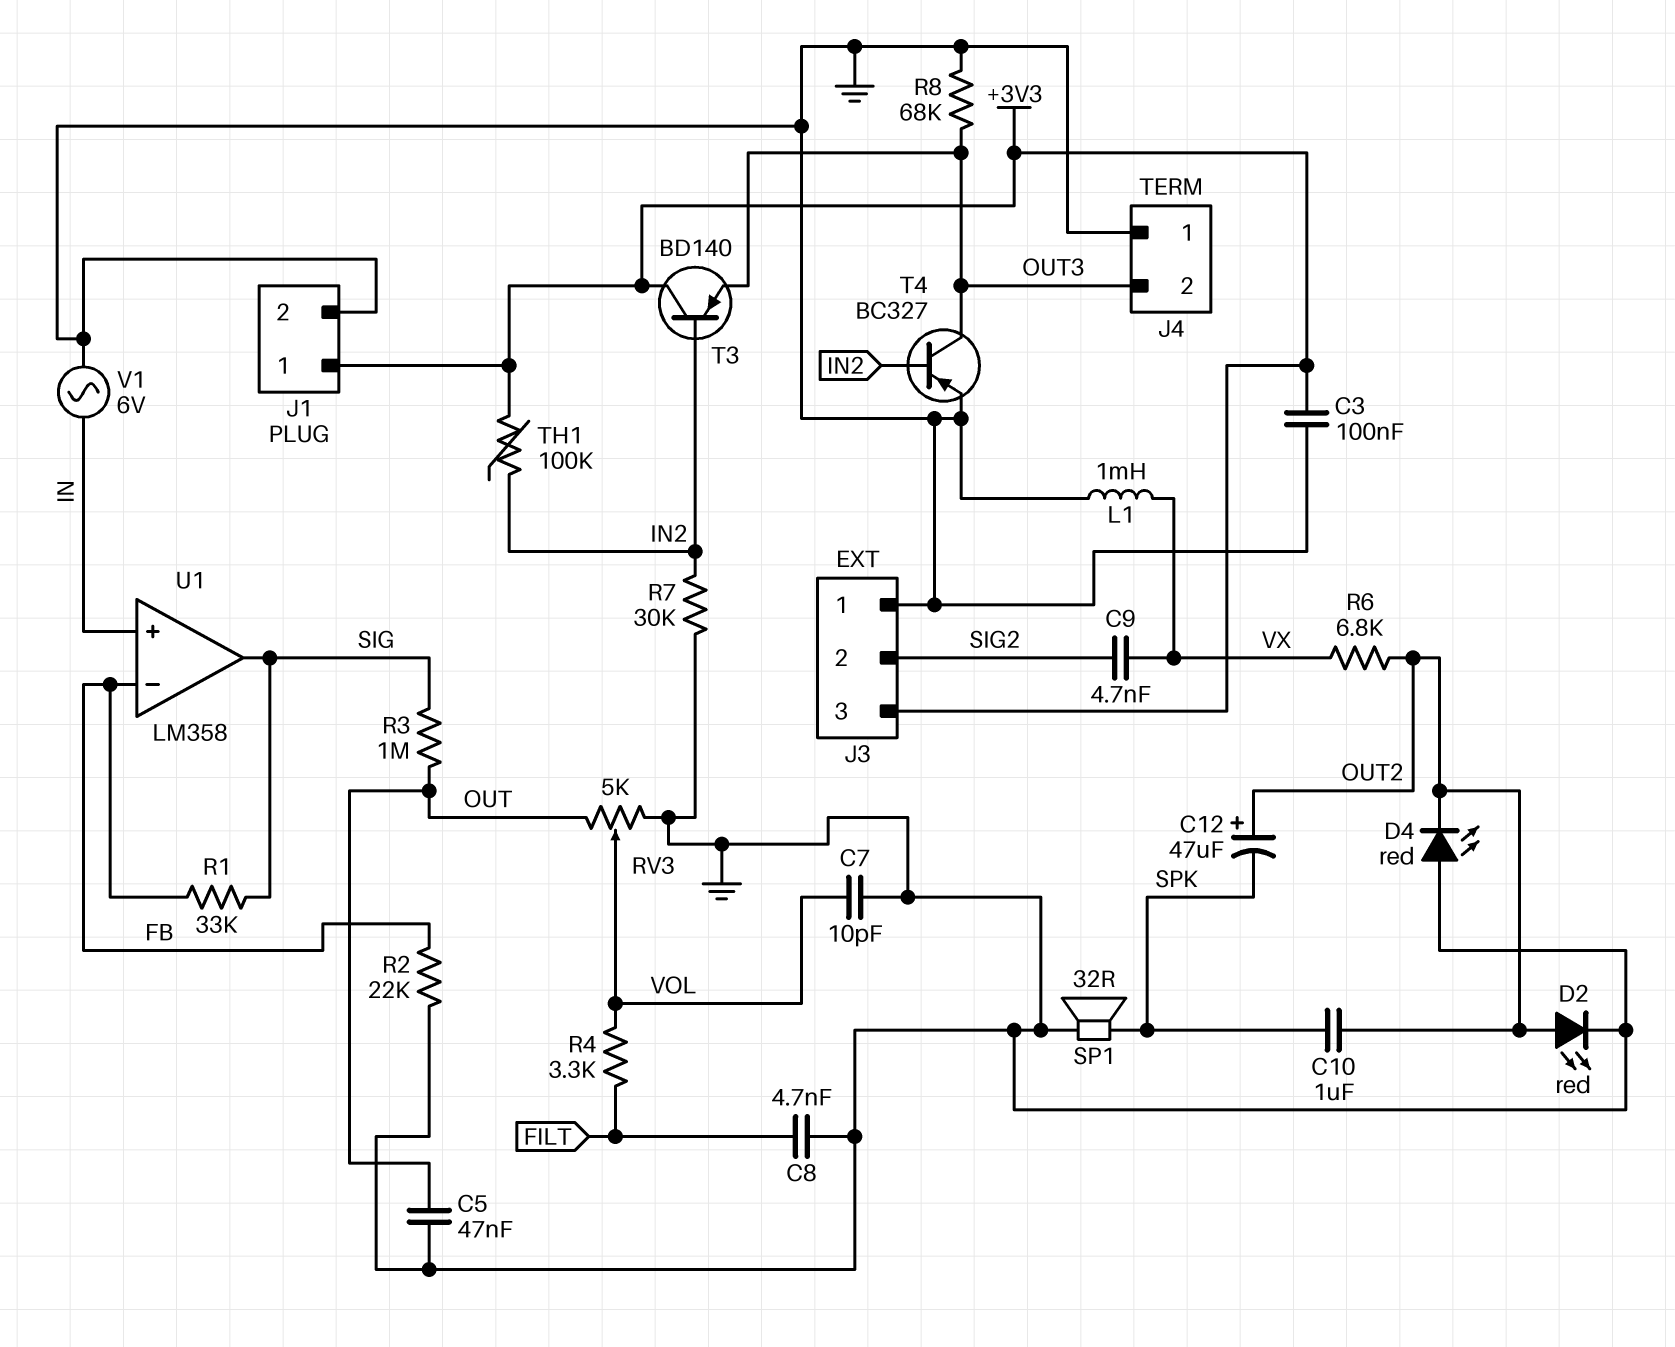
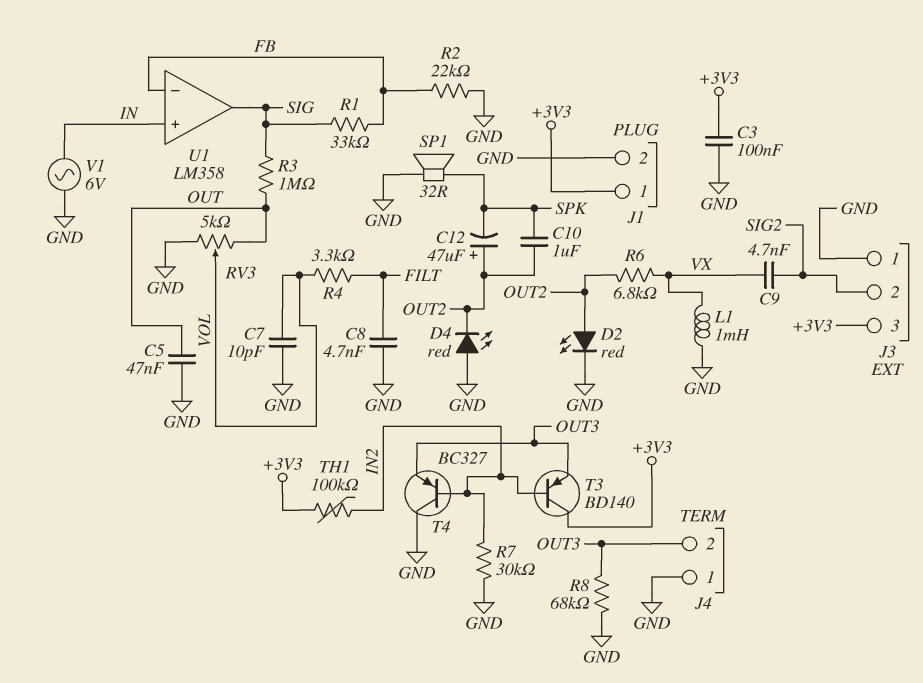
T4: PNP BC327 (B IN2, C OUT3, E GND) -> PNP BC327 (B IN2, C GND, E OUT3)

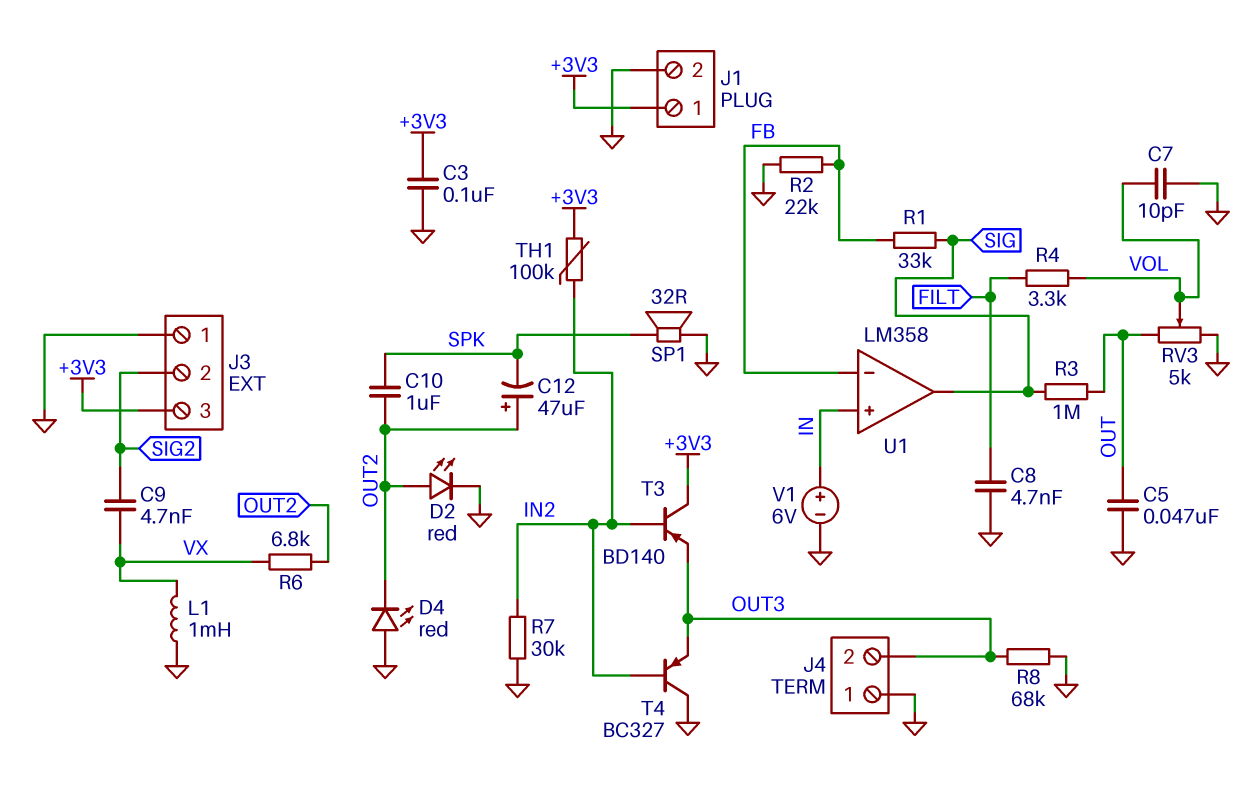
V1: AC 6V (GND, IN) -> 6V (plus IN, minus GND)

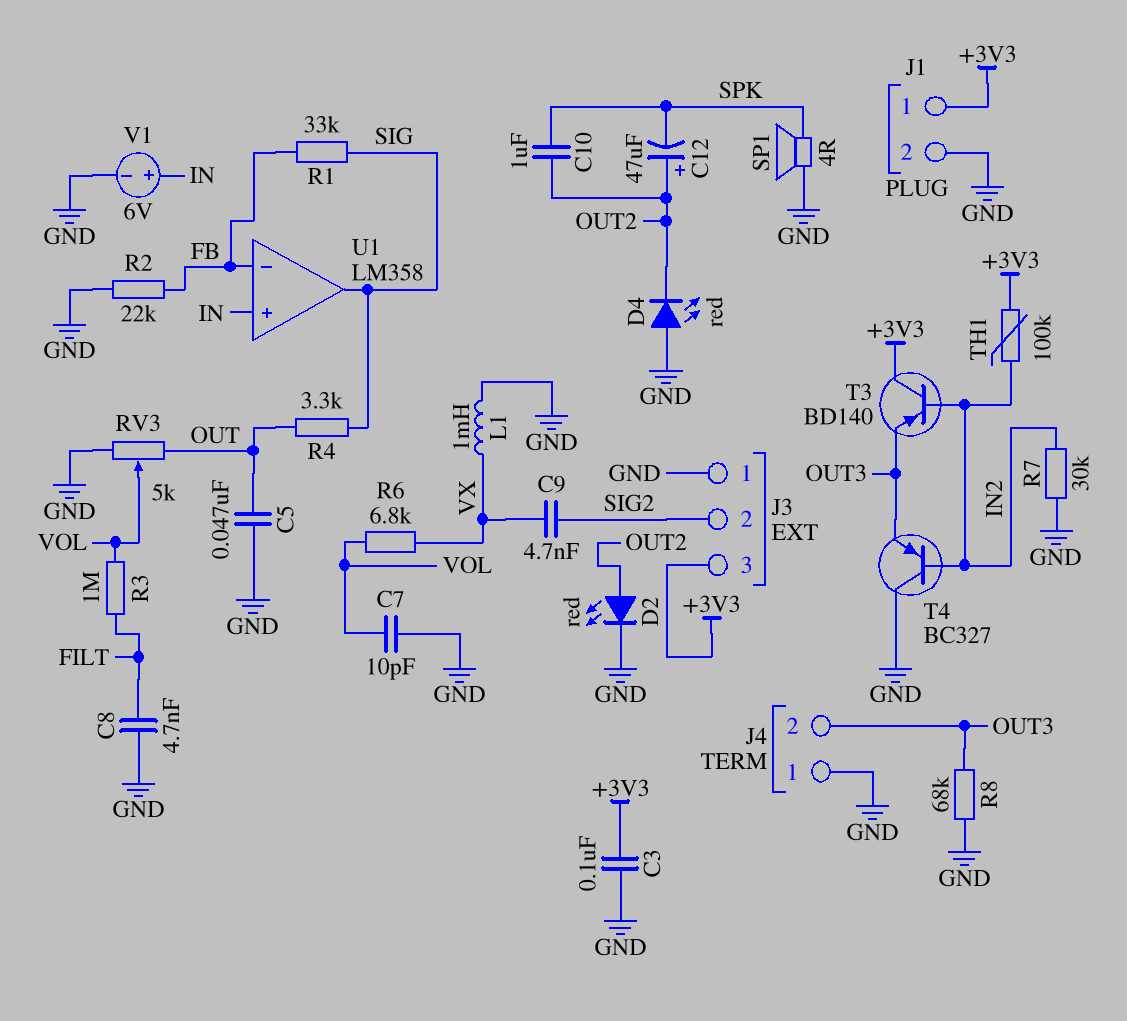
R3: 1M (OUT, SIG) -> 1M (FILT, VOL)
R4: 3.3k (FILT, VOL) -> 3.3k (OUT, SIG)
R6: 6.8k (OUT2, VX) -> 6.8k (VOL, VX)
SP1: speaker 32R (GND, SPK) -> speaker 4R (GND, SPK)

